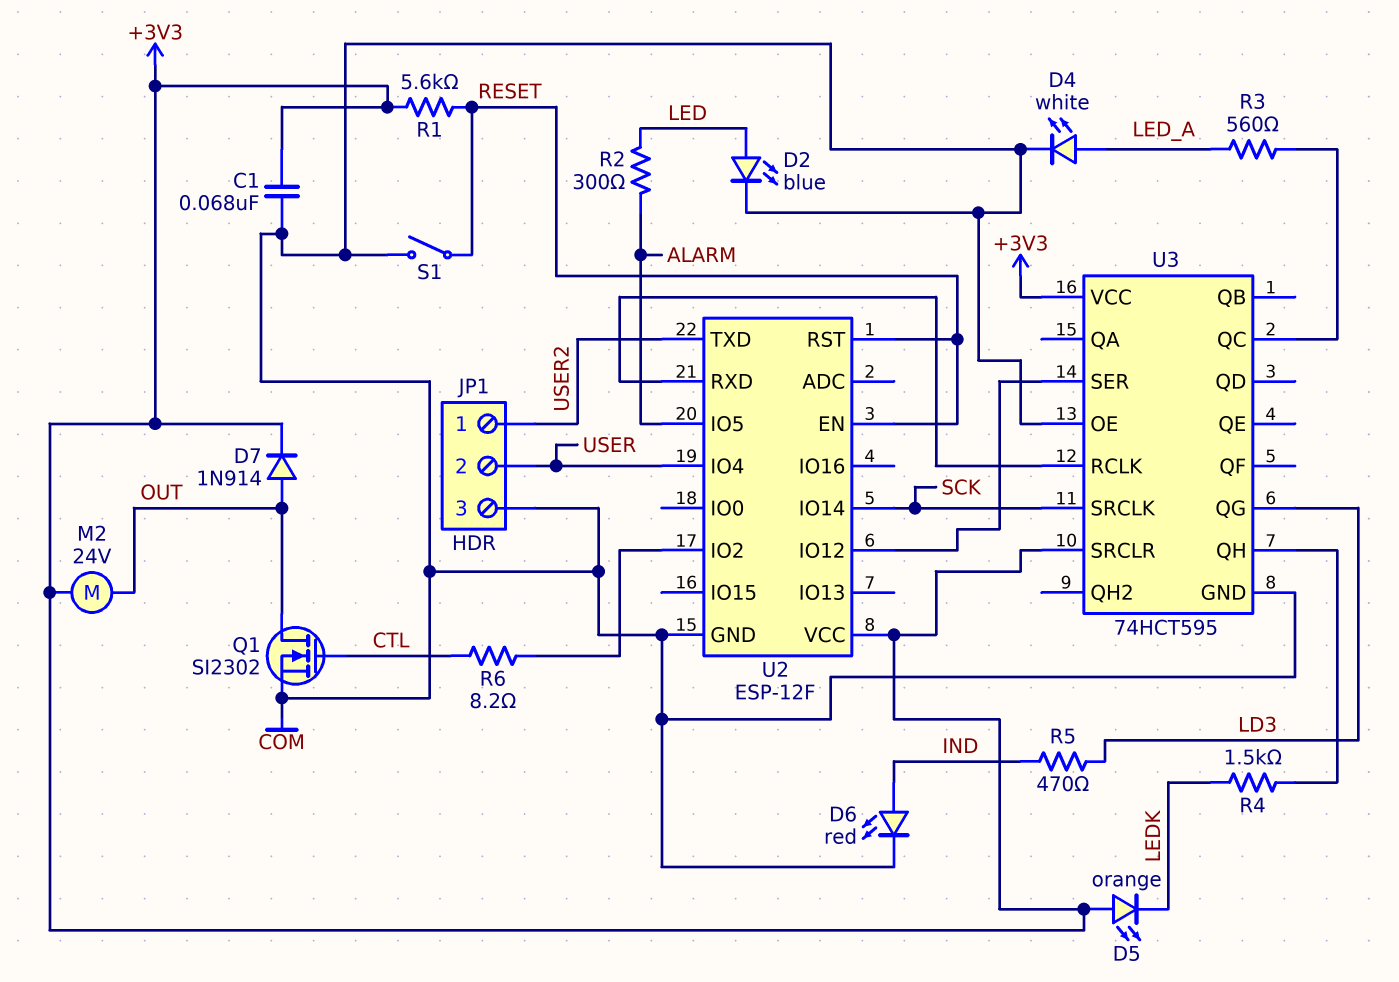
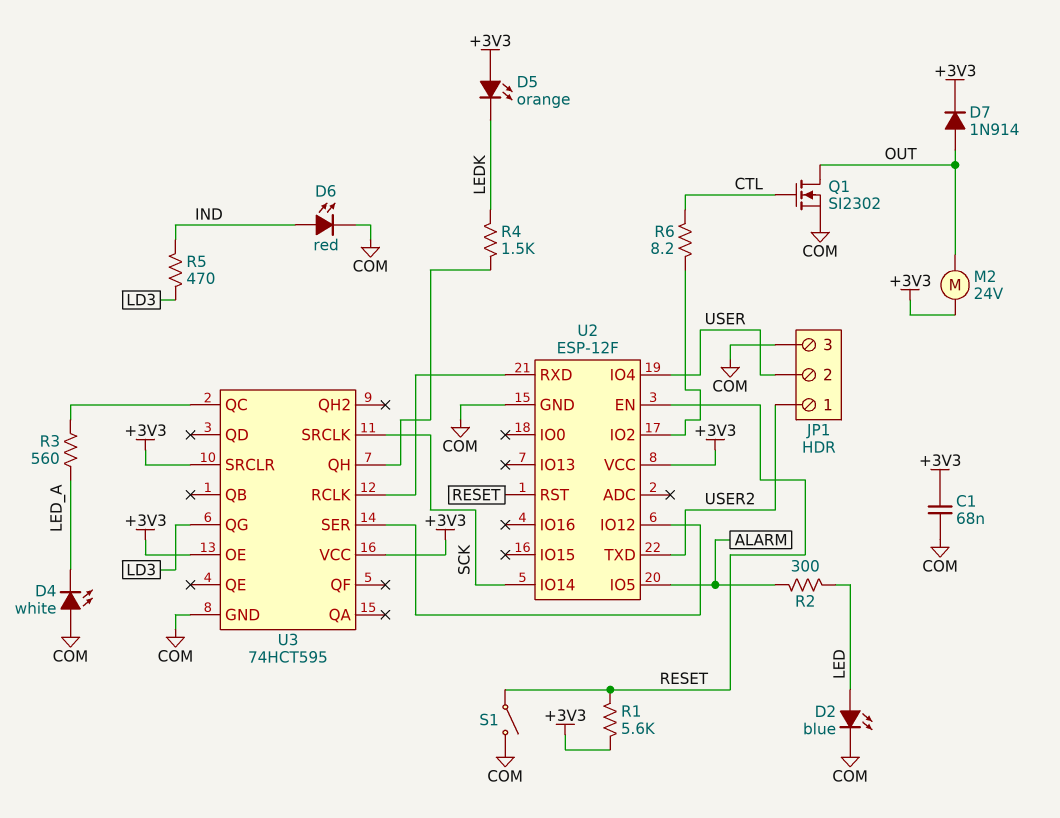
D4: LED white (A LED_A, K COM) -> LED white (A COM, K LED_A)
U3 pin OE: COM -> +3V3

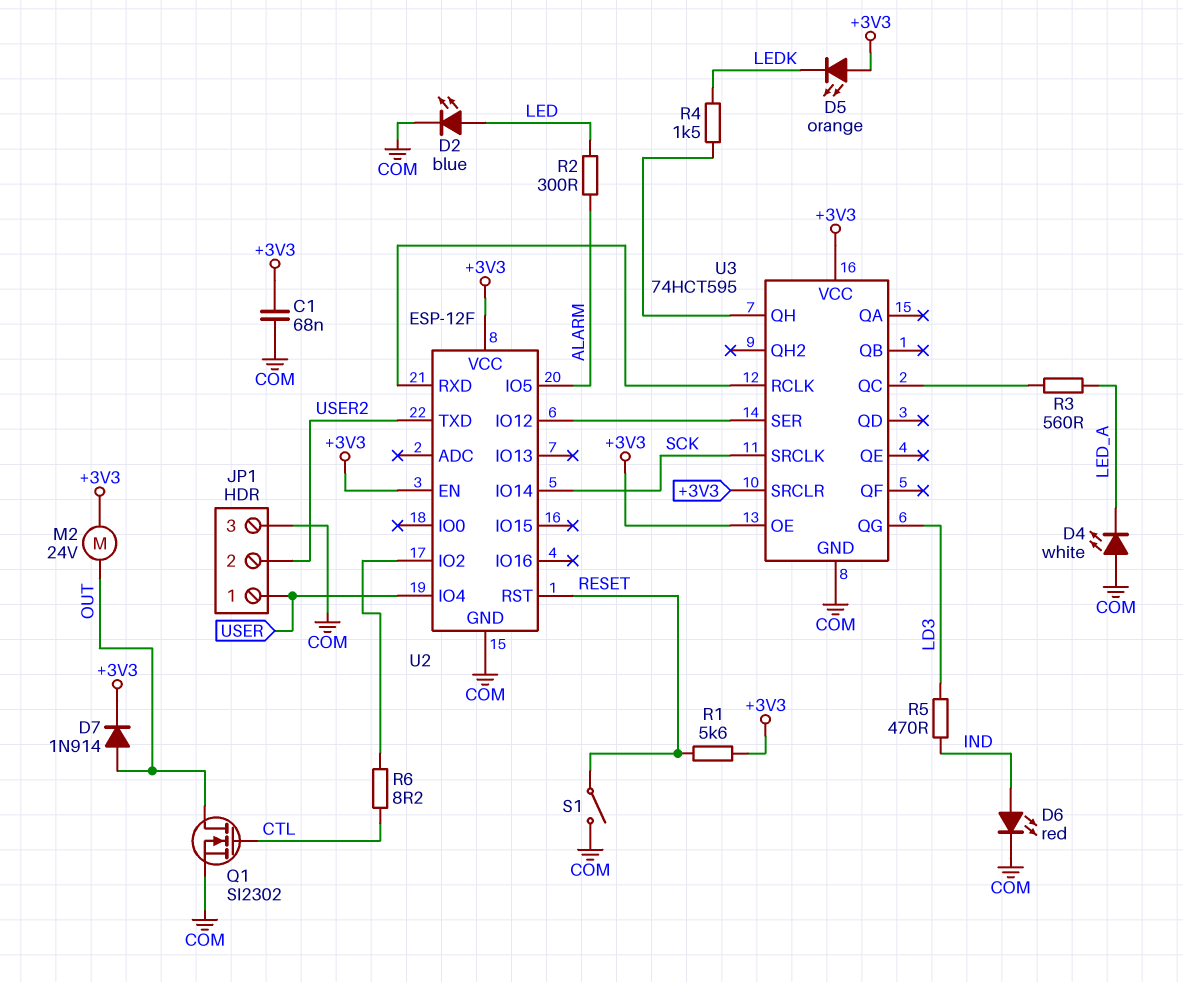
JP1 pin 1: USER2 -> USER
JP1 pin 2: USER -> USER2
U2 pin EN: RESET -> +3V3

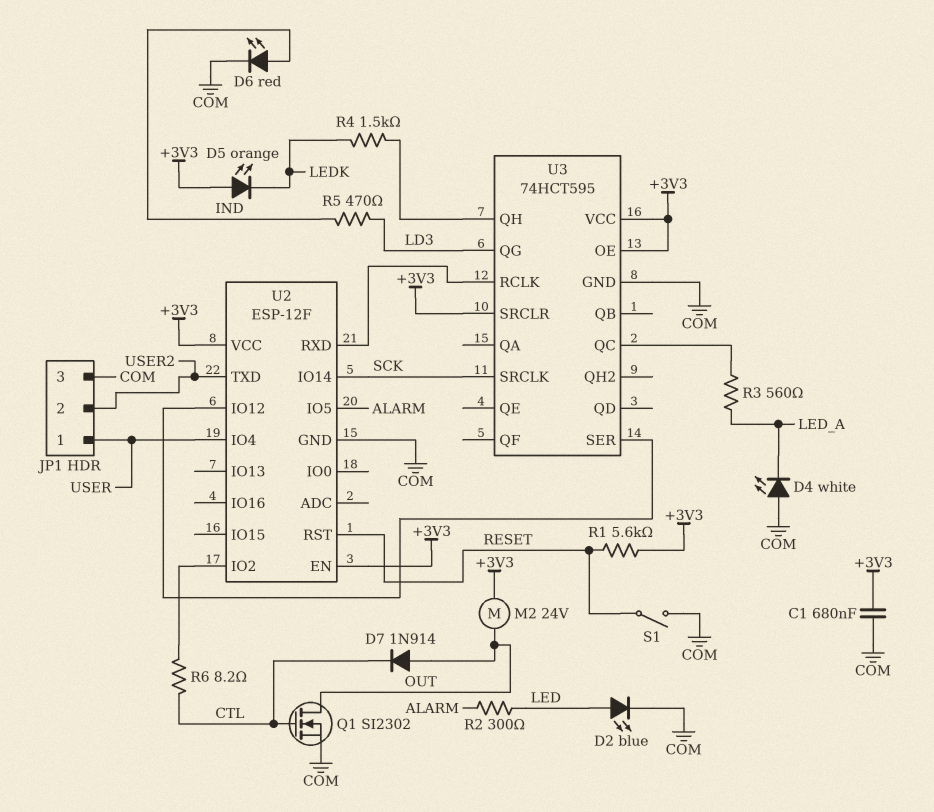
C1: 68nF (+3V3, COM) -> 680nF (+3V3, COM)
D7: diode 1N914 (A OUT, K +3V3) -> diode 1N914 (A OUT, K CTL)

